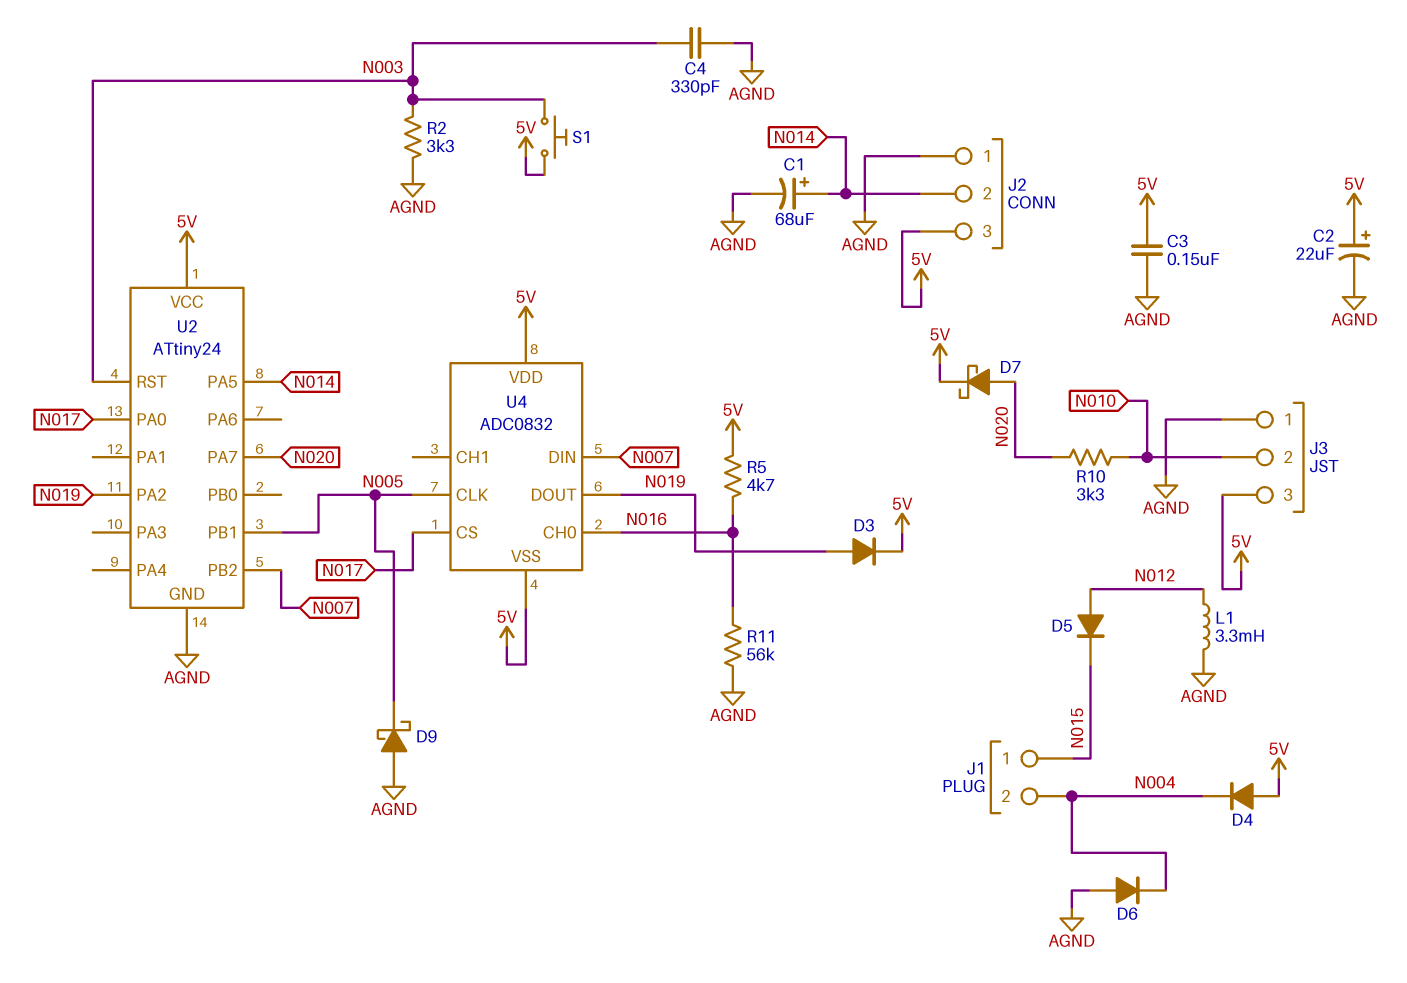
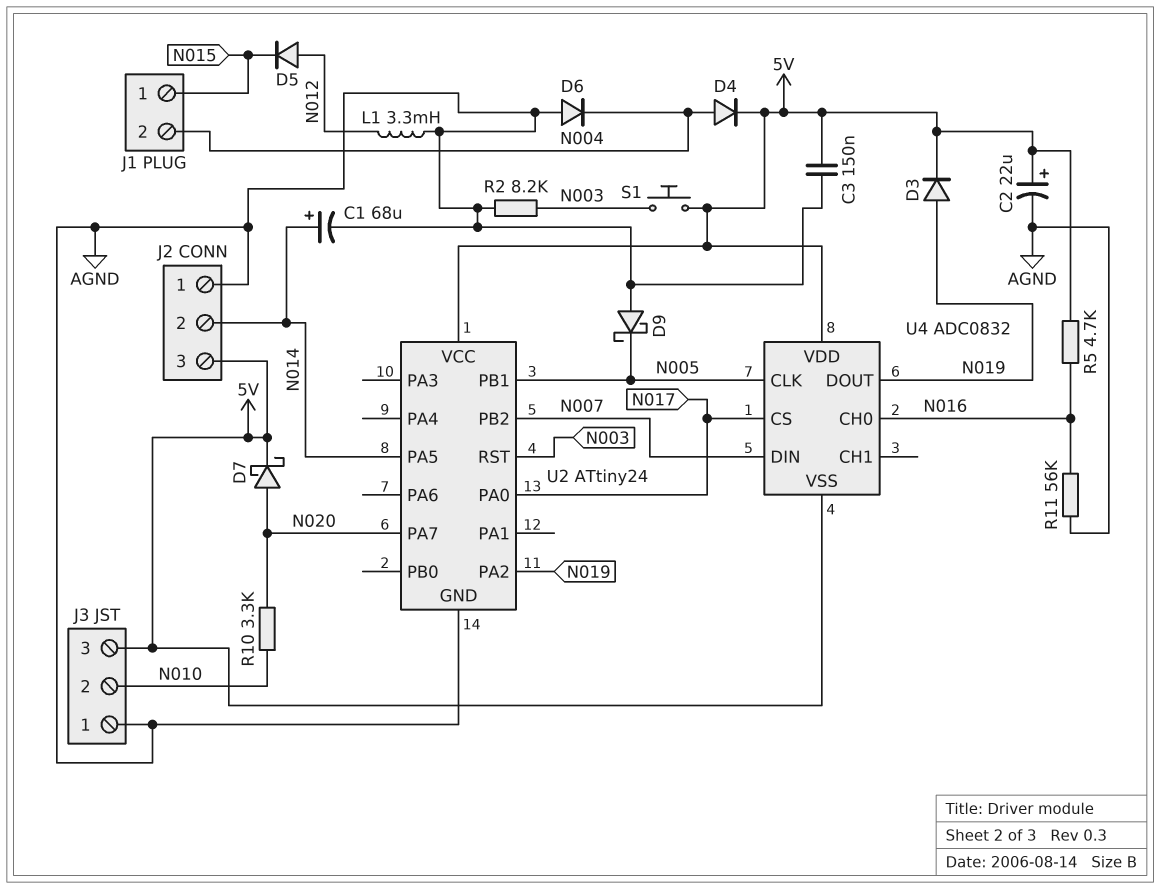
C4: 330pF (AGND, N003) -> none
D4: diode (A 5V, K N004) -> diode (A N004, K 5V)
R2: 3.3k (AGND, N003) -> 8.2k (AGND, N003)

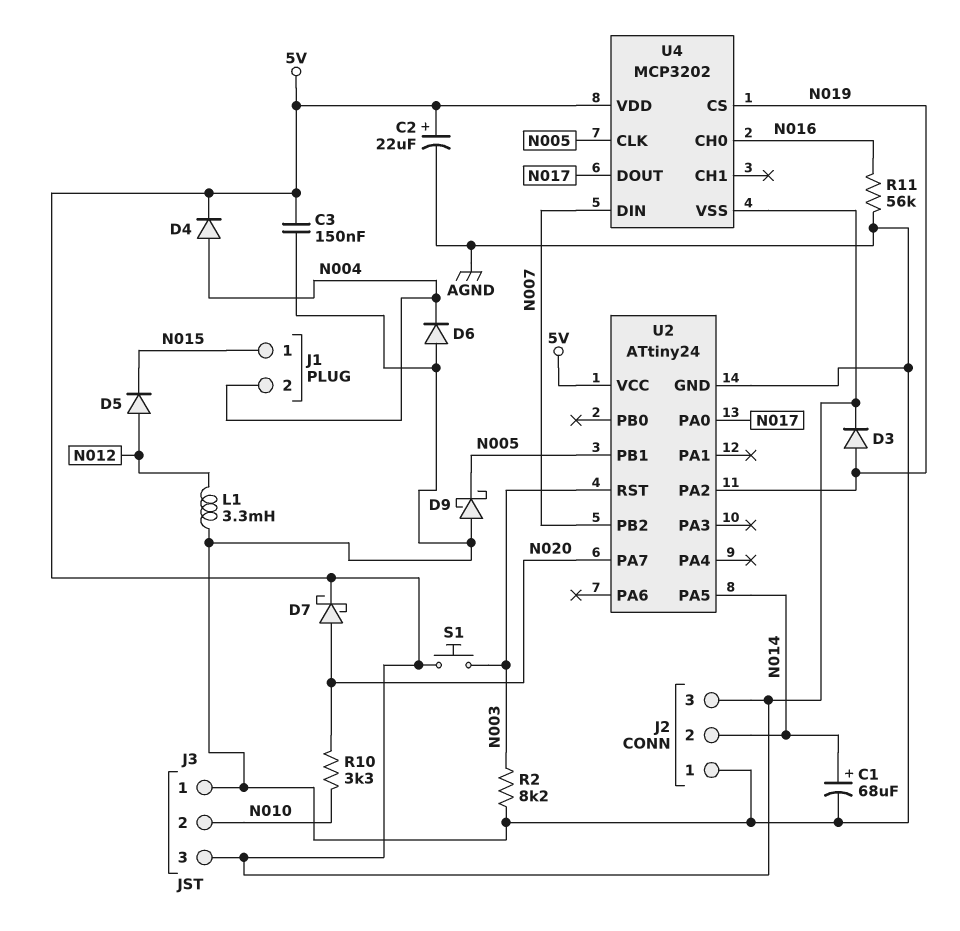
R5: 4.7k (5V, N016) -> none
U4: ADC0832 -> MCP3202
U4 pin CS: N017 -> N019
U4 pin DOUT: N019 -> N017

